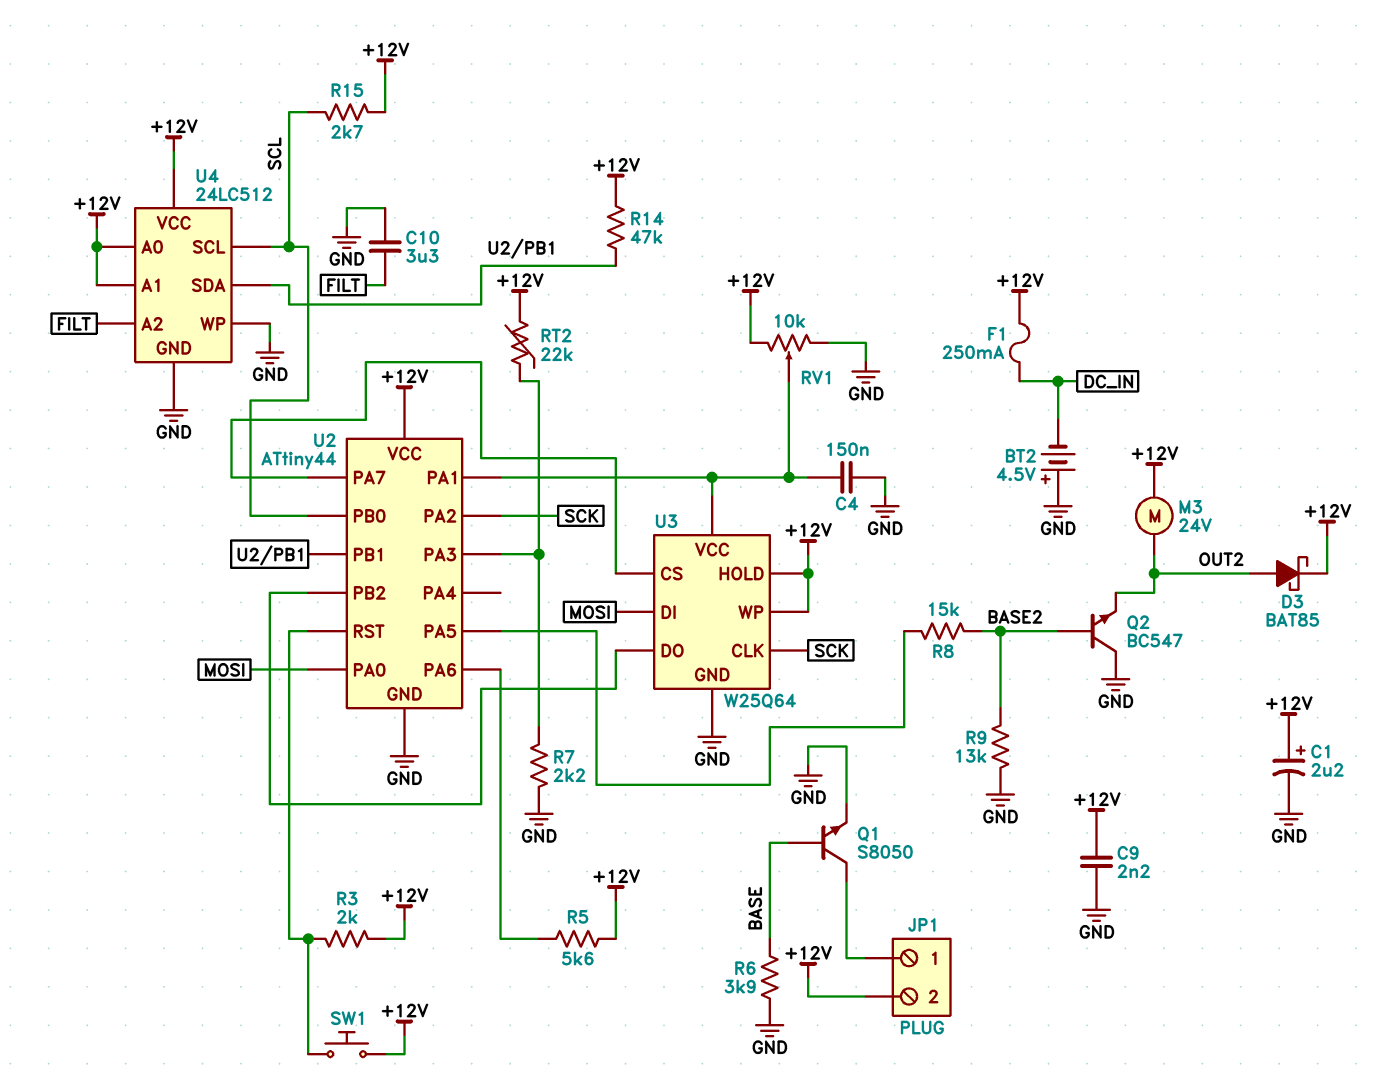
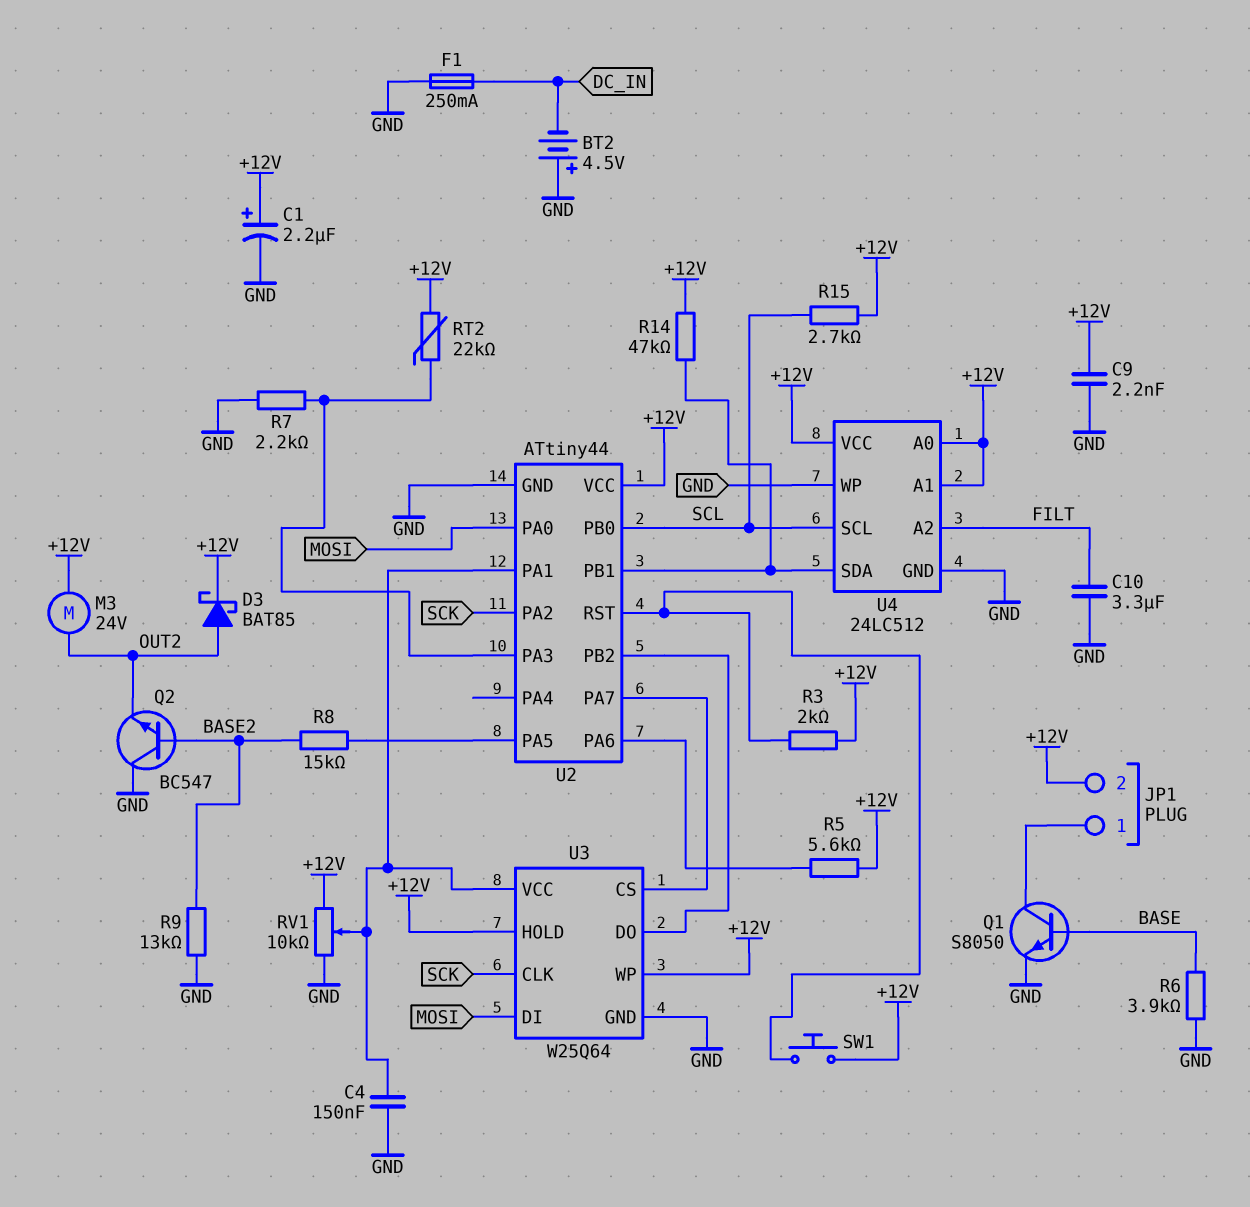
F1: 250mA (+12V, DC_IN) -> 250mA (DC_IN, GND)

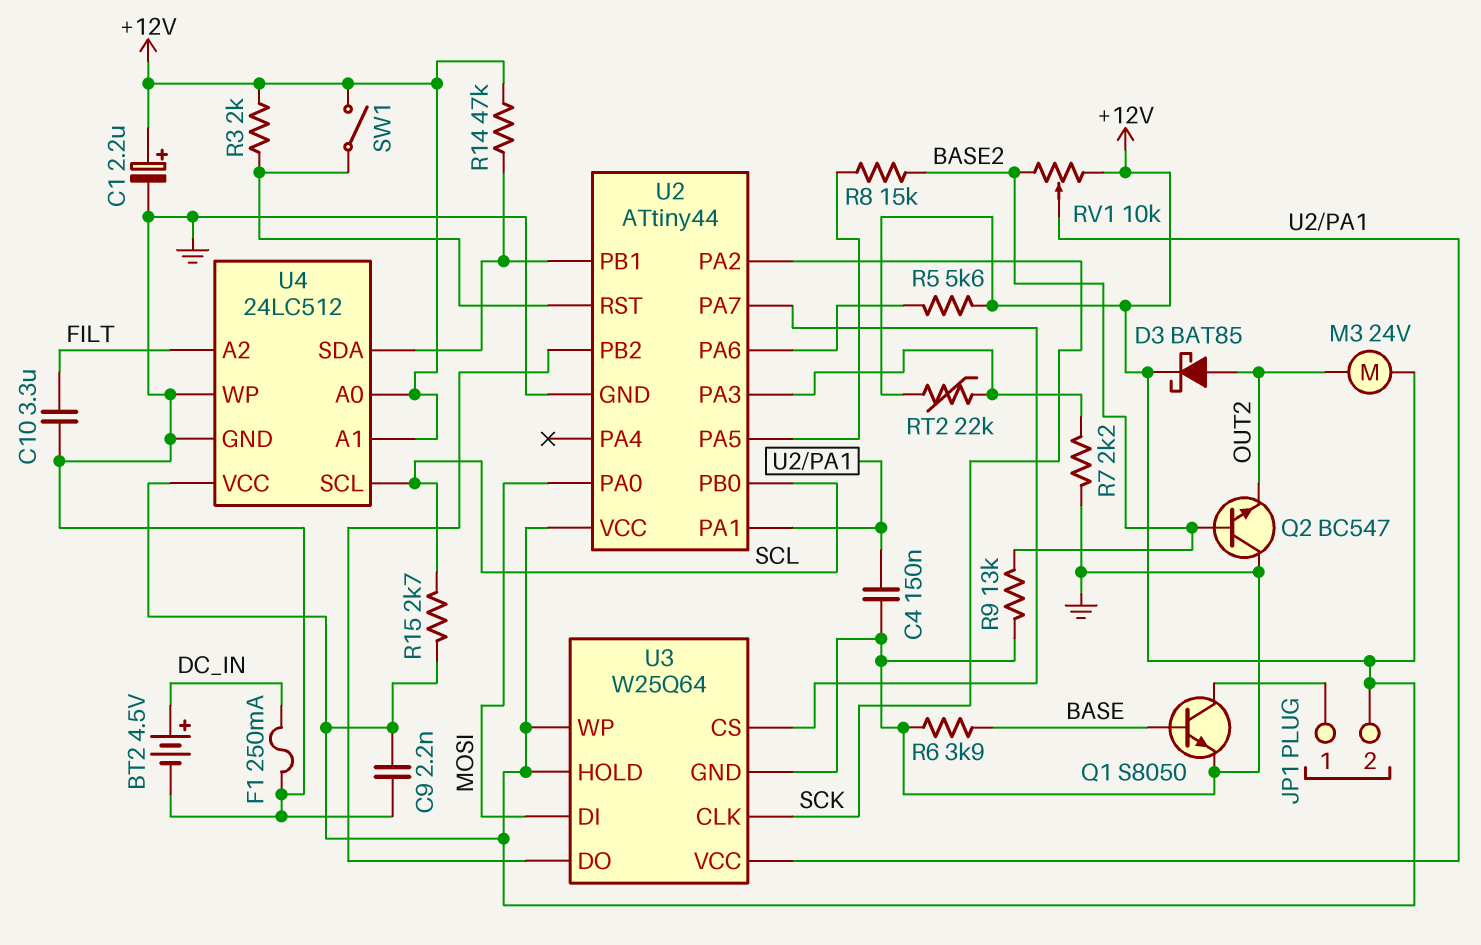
BT2: 4.5V (plus GND, minus DC_IN) -> 4.5V (plus DC_IN, minus GND)
RV1: 10k (+12V, GND, wiper U2/PA1) -> 10k (+12V, BASE2, wiper U2/PA1)
SW1: button (+12V, U2/RST) -> switch (+12V, U2/RST)

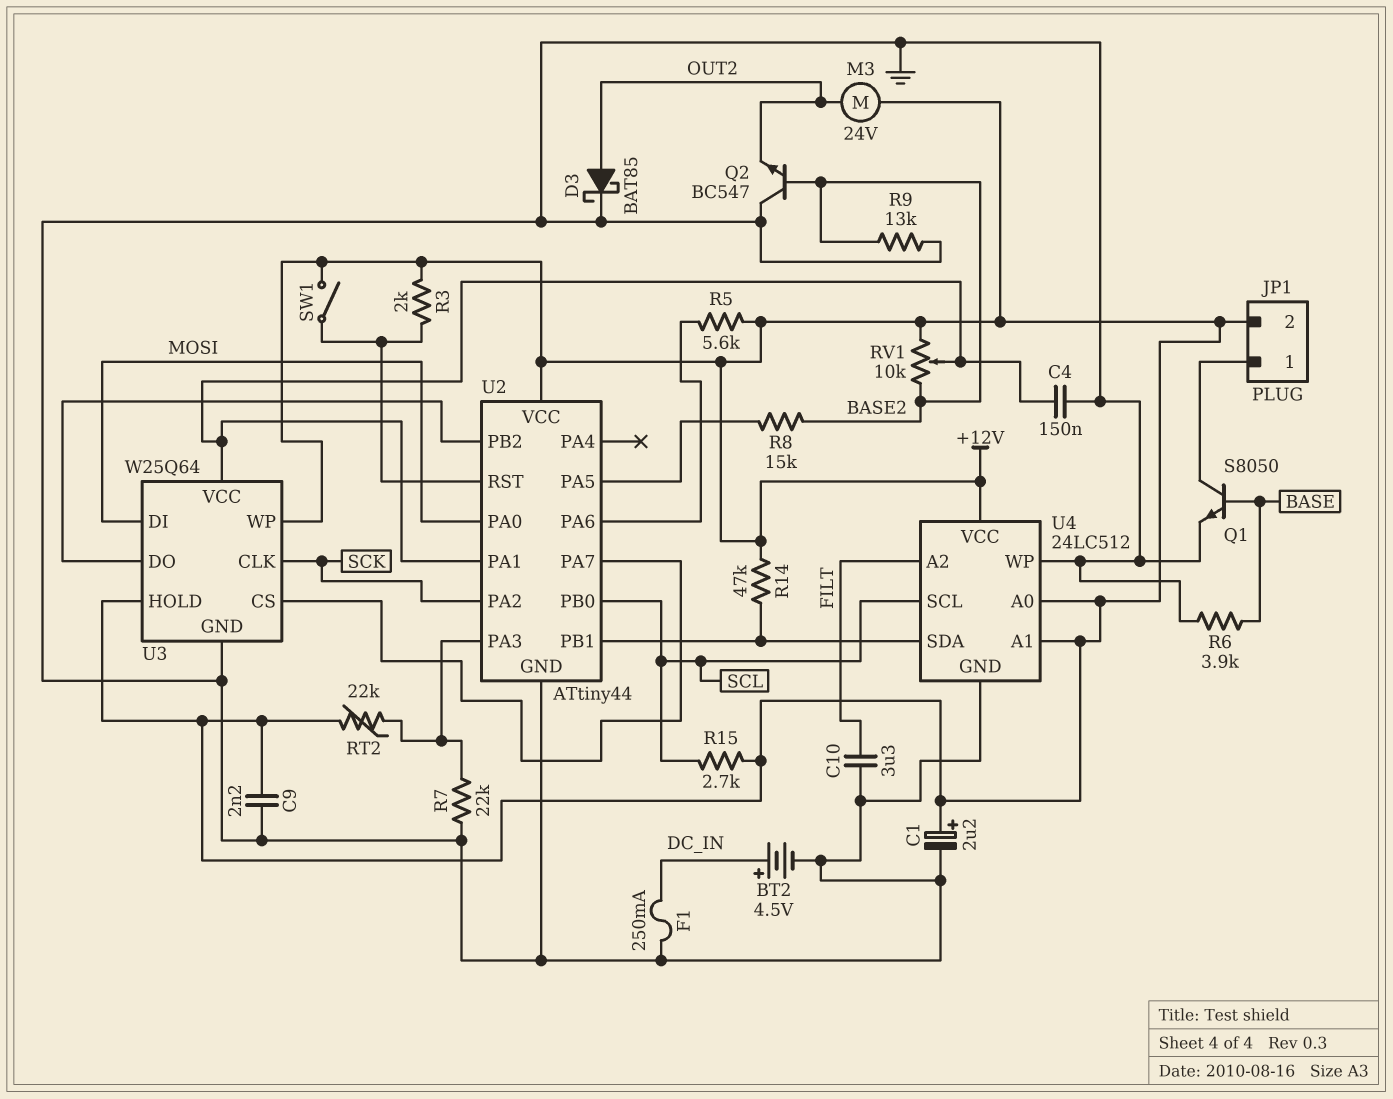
D3: schottky BAT85 (A OUT2, K +12V) -> schottky BAT85 (A OUT2, K GND)
R7: 2.2k (GND, U2/PA3) -> 22k (GND, U2/PA3)

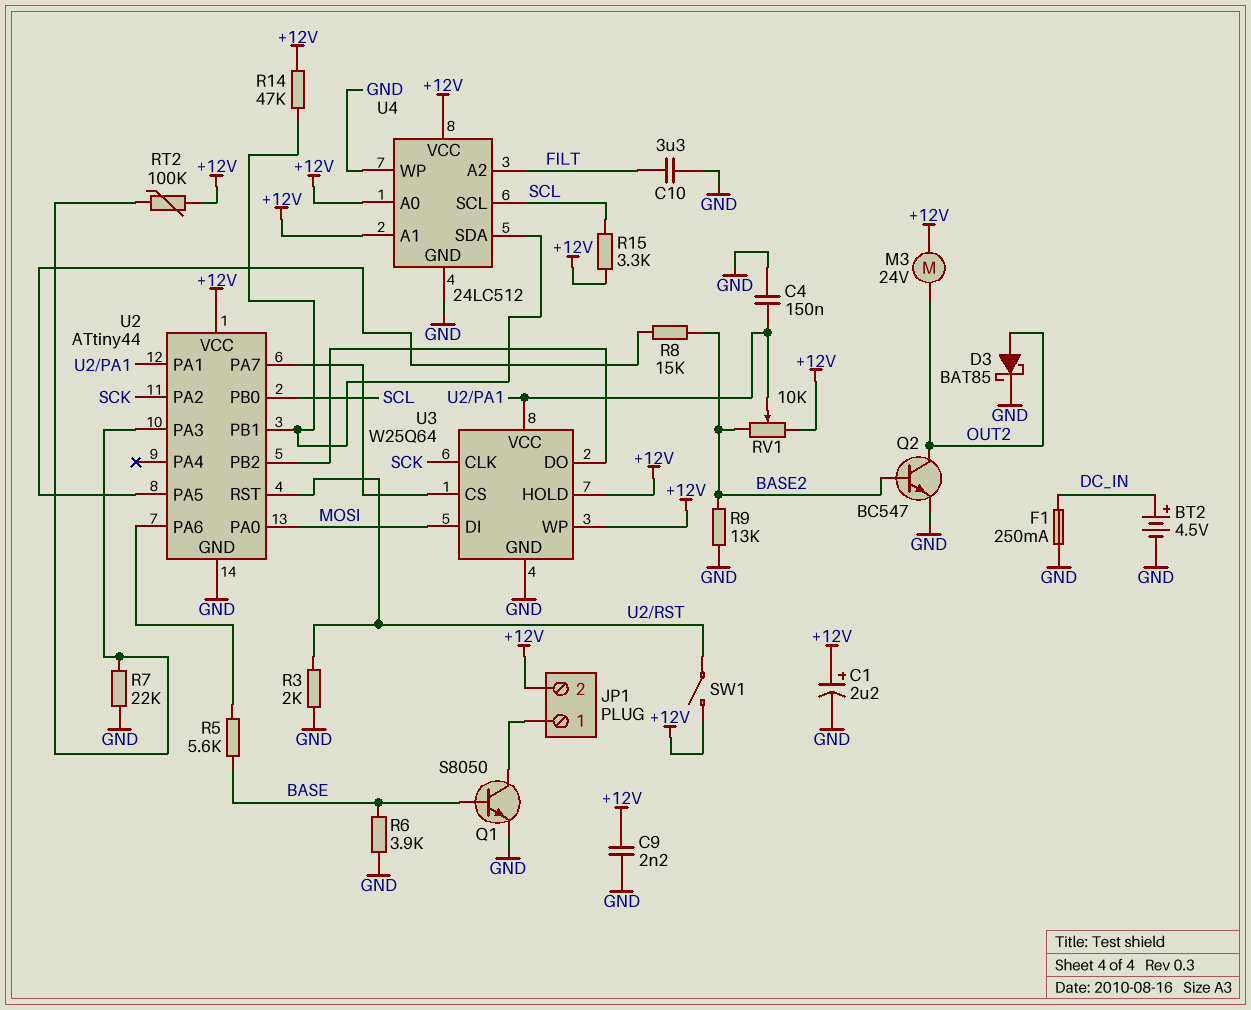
Q2: NPN BC547 (B BASE2, C GND, E OUT2) -> NPN BC547 (B BASE2, C OUT2, E GND)
R3: 2k (+12V, U2/RST) -> 2k (GND, U2/RST)
R5: 5.6k (+12V, U2/PA6) -> 5.6k (BASE, U2/PA6)
R15: 2.7k (+12V, SCL) -> 3.3k (+12V, SCL)
RT2: 22k (+12V, U2/PA3) -> 100k (+12V, U2/PA3)

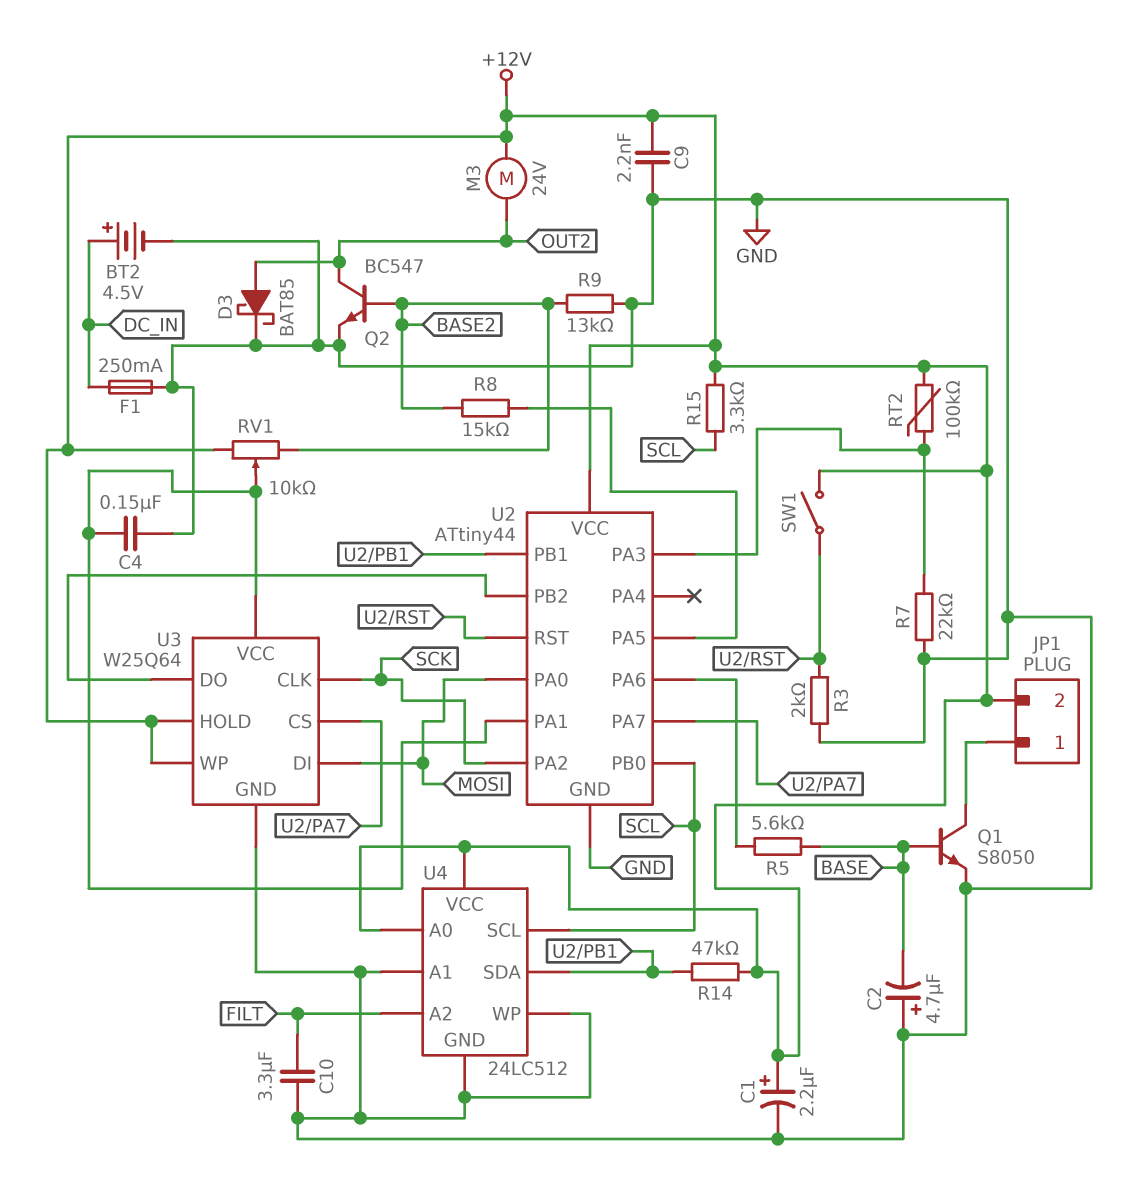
C2: none -> 4.7uF (plus GND, minus BASE)
R6: 3.9k (BASE, GND) -> none
U4 pin A1: +12V -> GND

